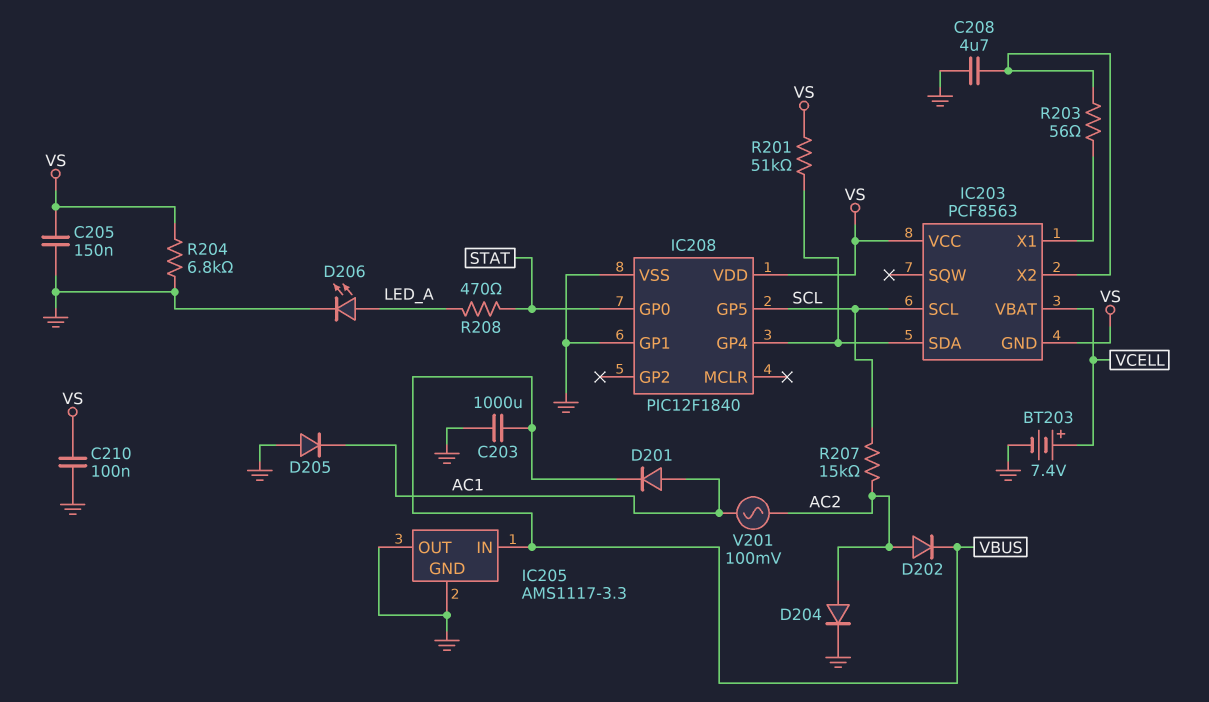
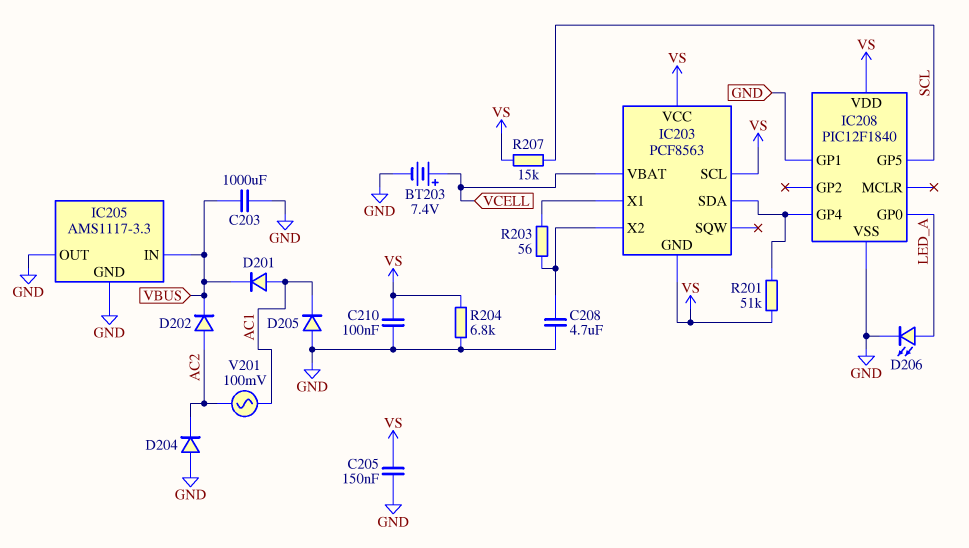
D204: diode (A AC2, K GND) -> diode (A GND, K AC2)
IC203 pin SCL: SCL -> VS
IC208 pin GP0: STAT -> LED_A
R207: 15k (AC2, SCL) -> 15k (SCL, VS)
R208: 470 (LED_A, STAT) -> none

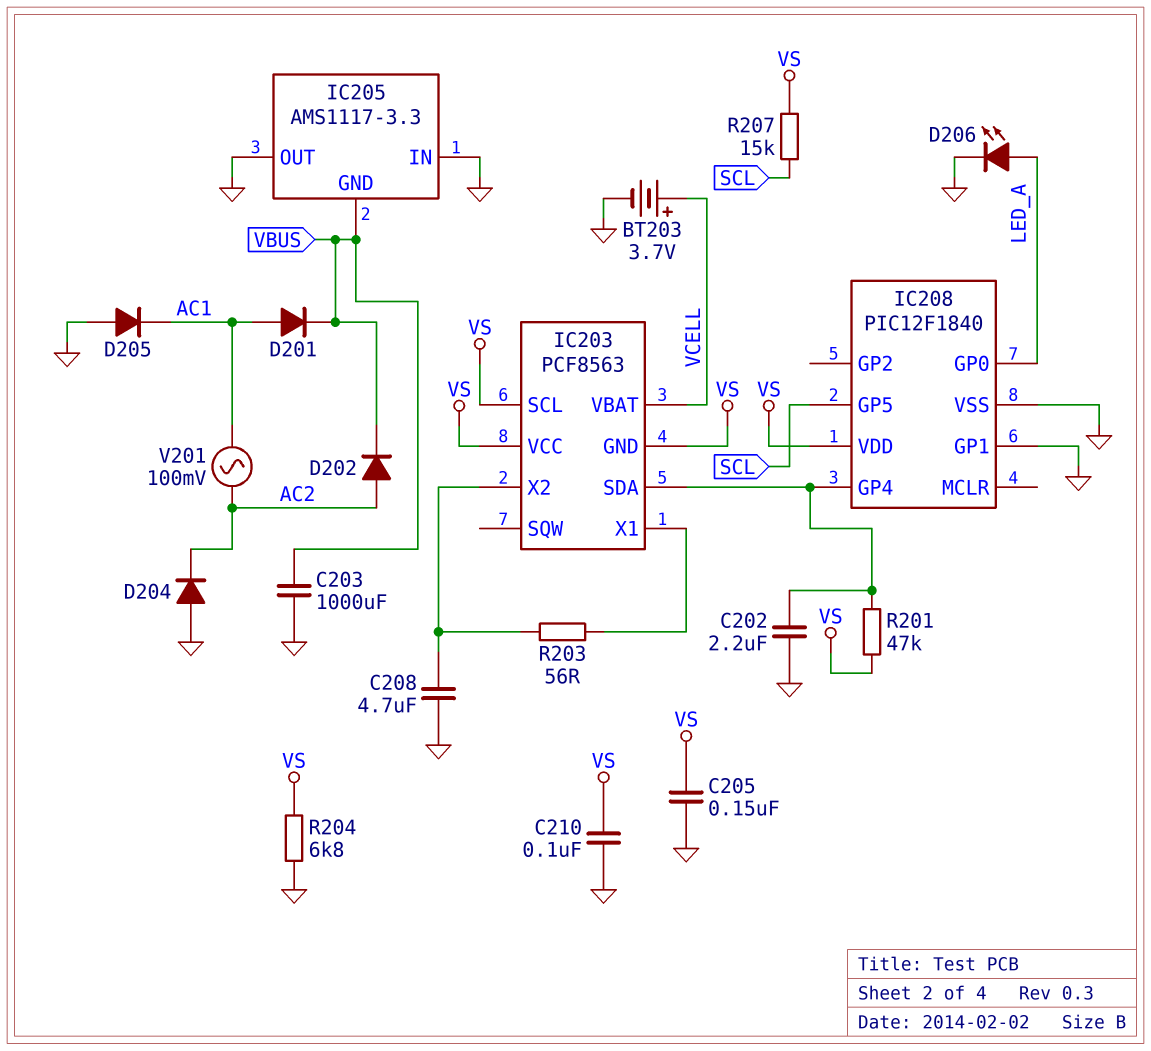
BT203: 7.4V (plus VCELL, minus GND) -> 3.7V (plus VCELL, minus GND)
C202: none -> 2.2uF (GND, IC203/SDA)
IC205 pin GND: GND -> VBUS
IC205 pin IN: VBUS -> GND
R201: 51k (IC203/SDA, VS) -> 47k (IC203/SDA, VS)

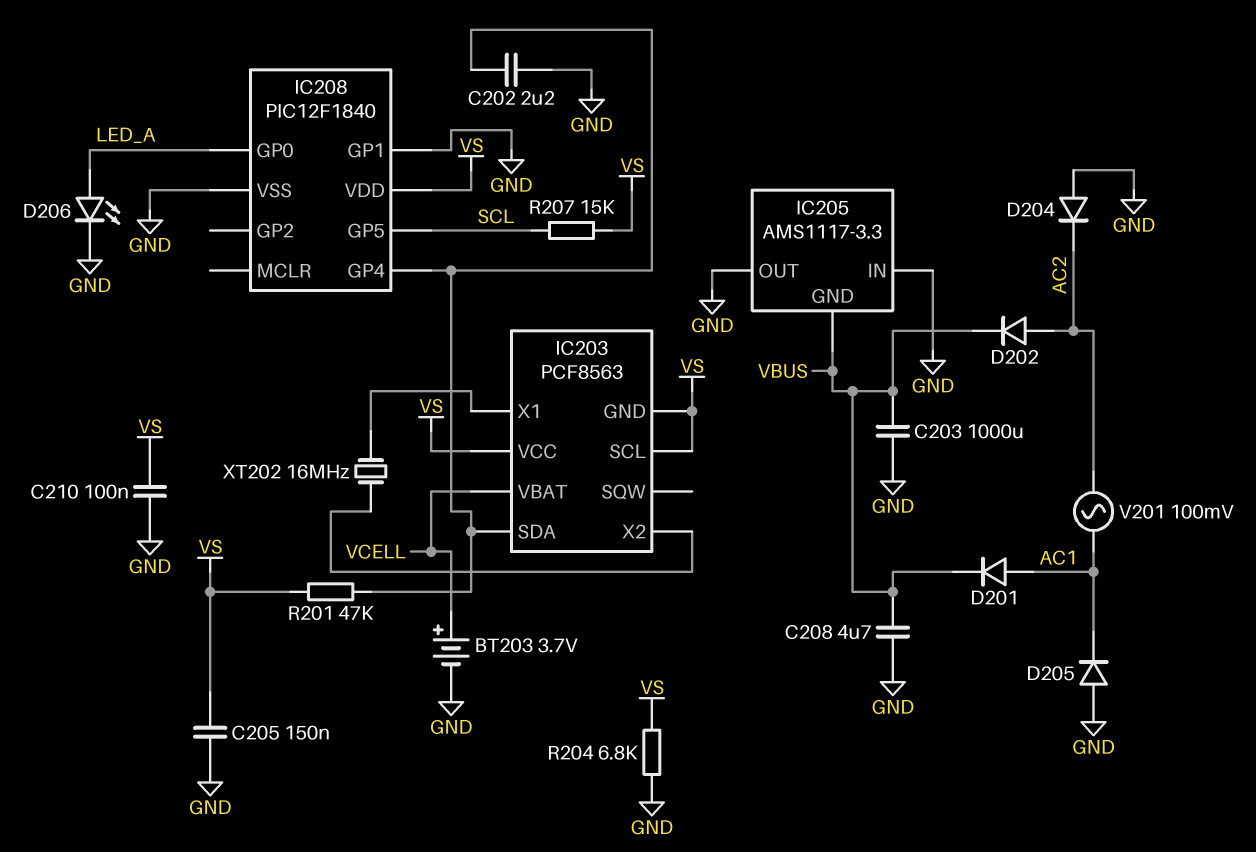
C208: 4.7uF (GND, IC203/X2) -> 4.7uF (GND, VBUS)
R203: 56 (IC203/X1, IC203/X2) -> none
XT202: none -> 16MHz (IC203/X1, IC203/X2)

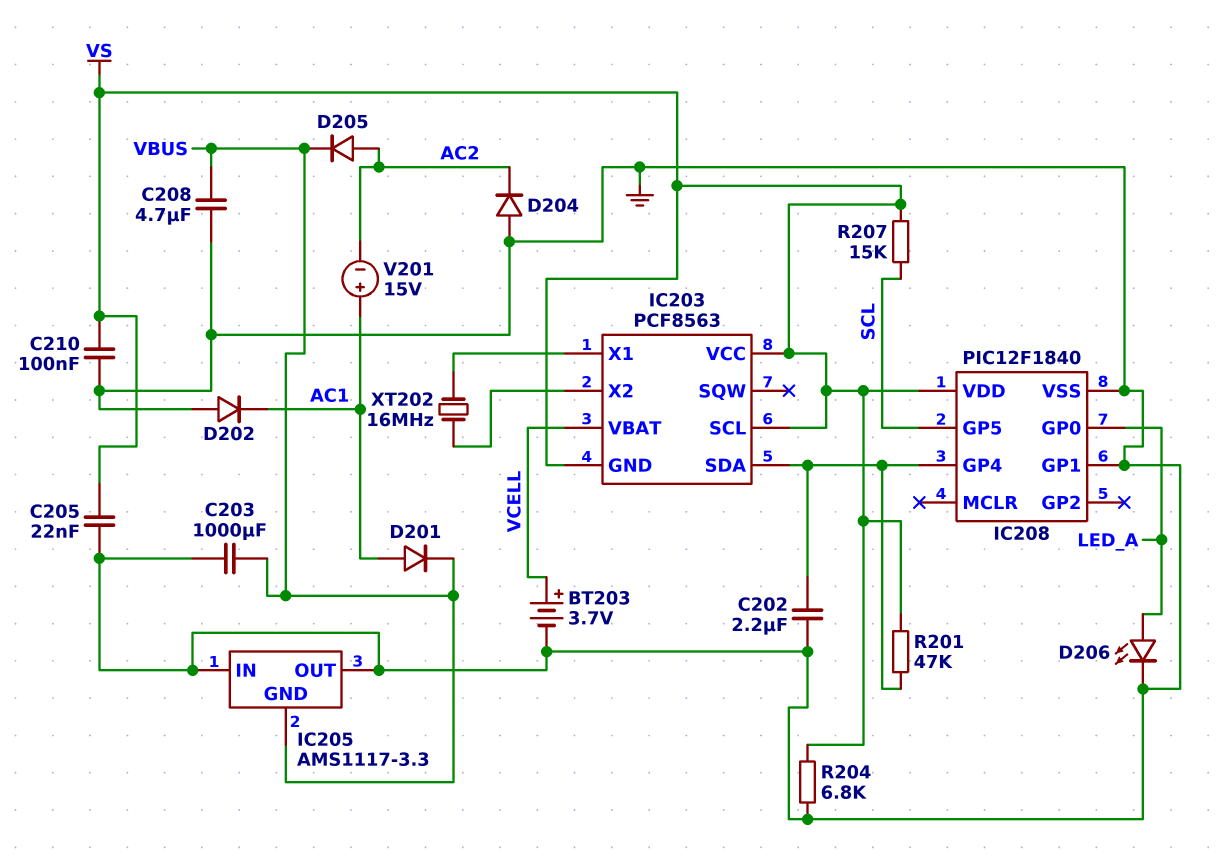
C205: 150nF (GND, VS) -> 22nF (GND, VS)
D202: diode (A AC2, K VBUS) -> diode (A GND, K AC1)
D205: diode (A GND, K AC1) -> diode (A AC2, K VBUS)
V201: AC 100mV (AC1, AC2) -> 15V (plus AC1, minus AC2)

